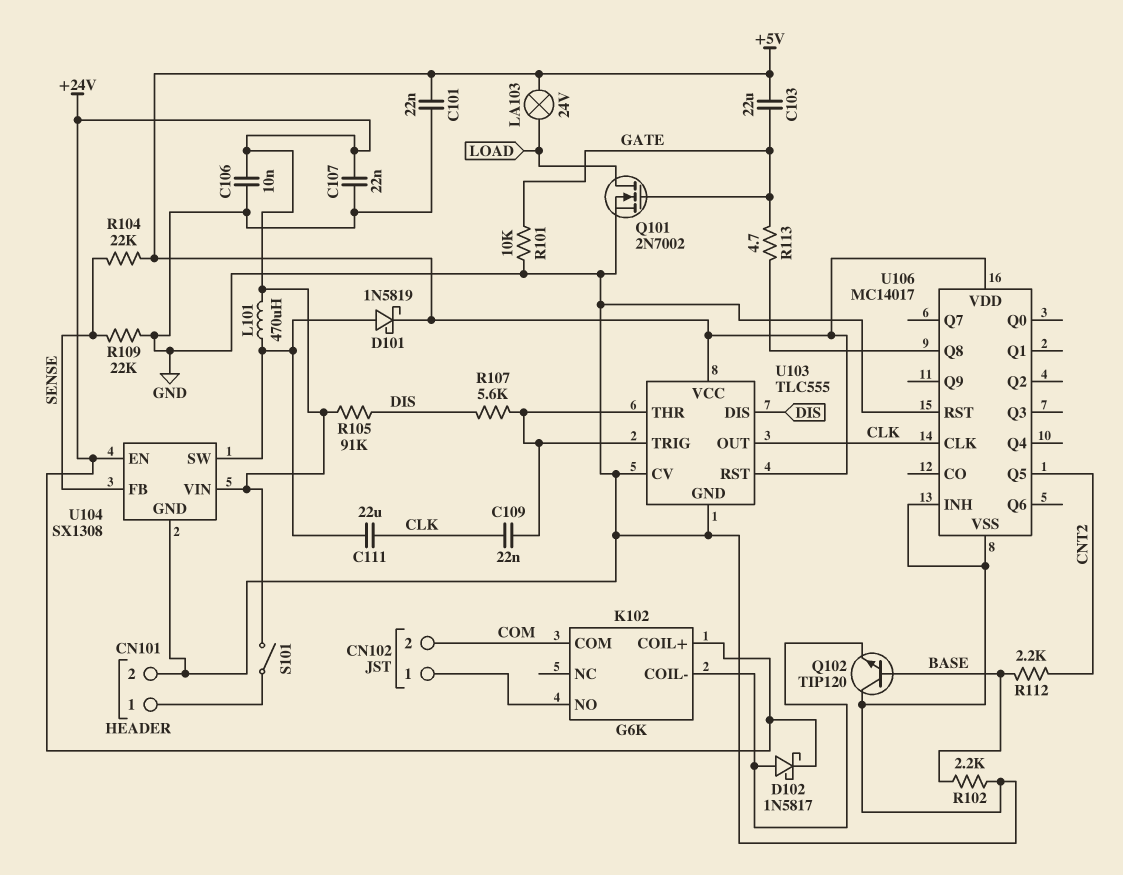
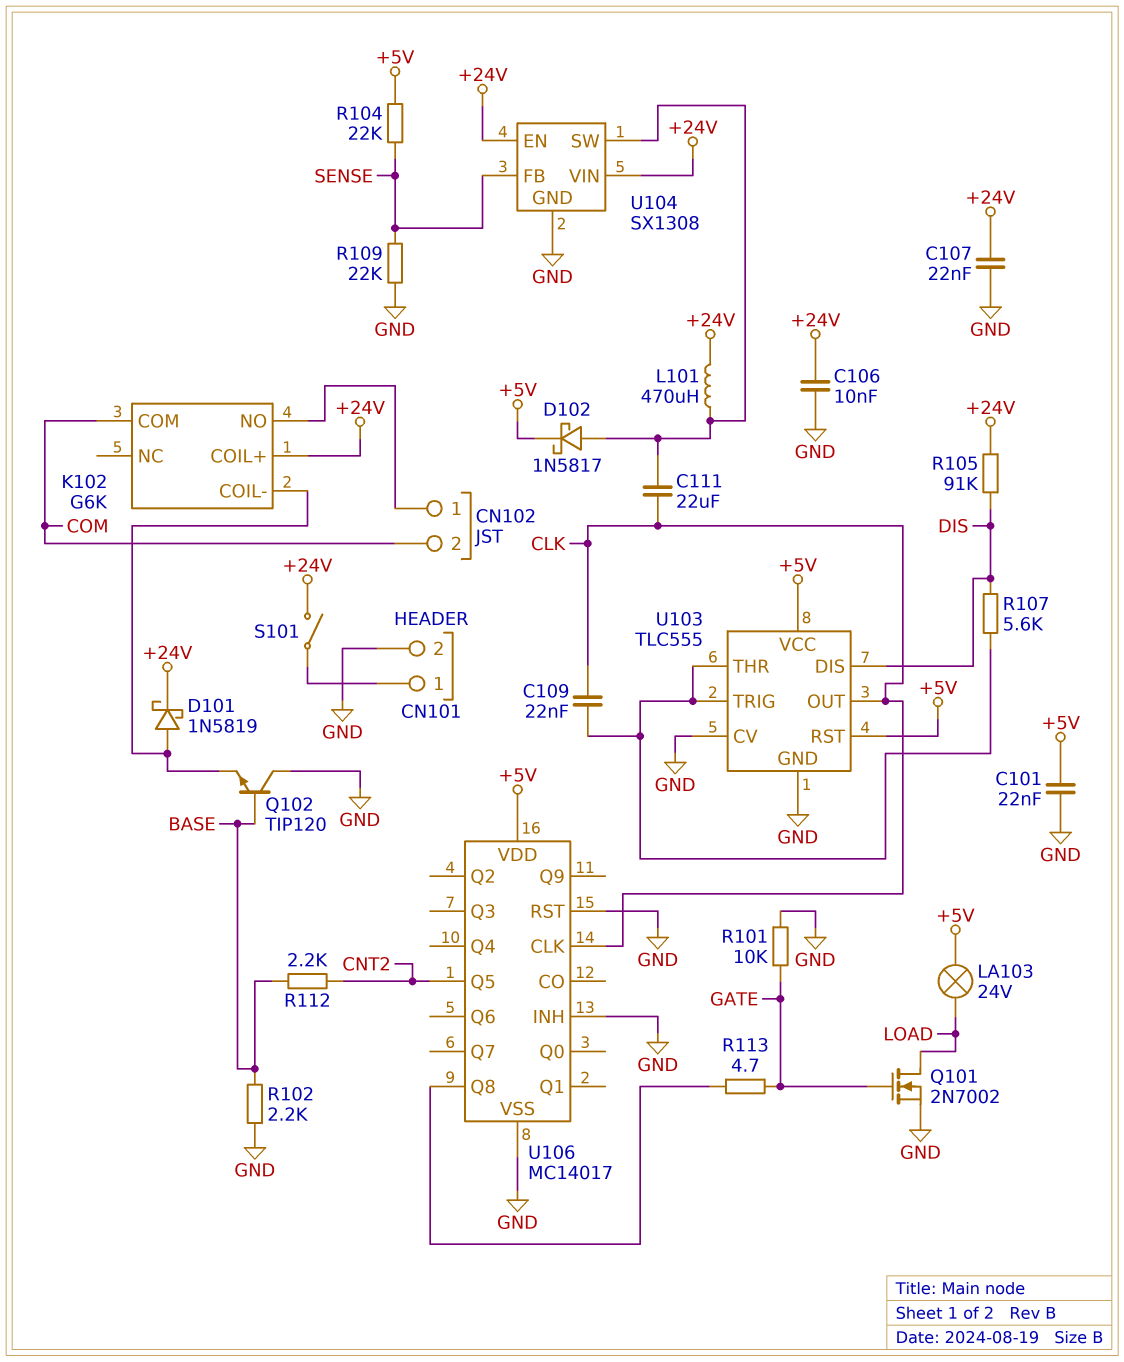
C103: 22uF (+5V, GATE) -> none
D101: schottky 1N5819 (A U104/SW, K +5V) -> schottky 1N5819 (A K102/COIL-, K +24V)
D102: schottky 1N5817 (A K102/COIL-, K +24V) -> schottky 1N5817 (A U104/SW, K +5V)

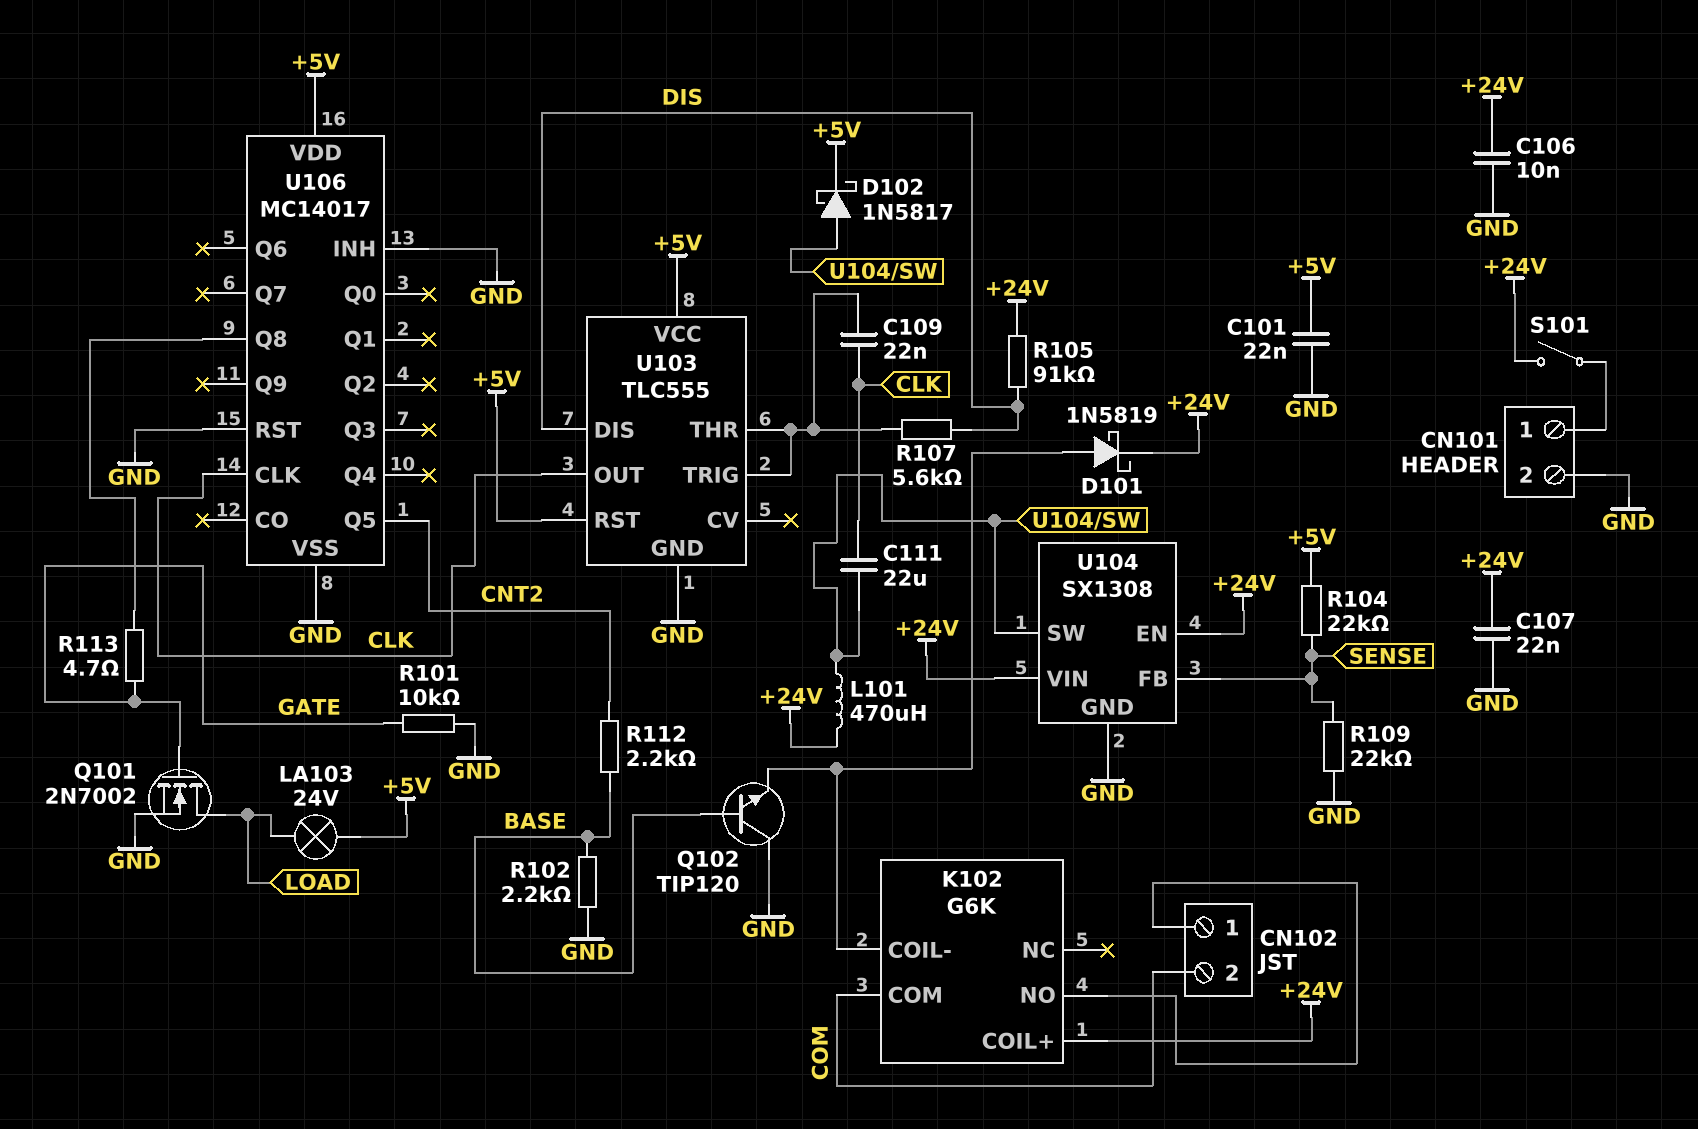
U103 pin CV: GND -> none

